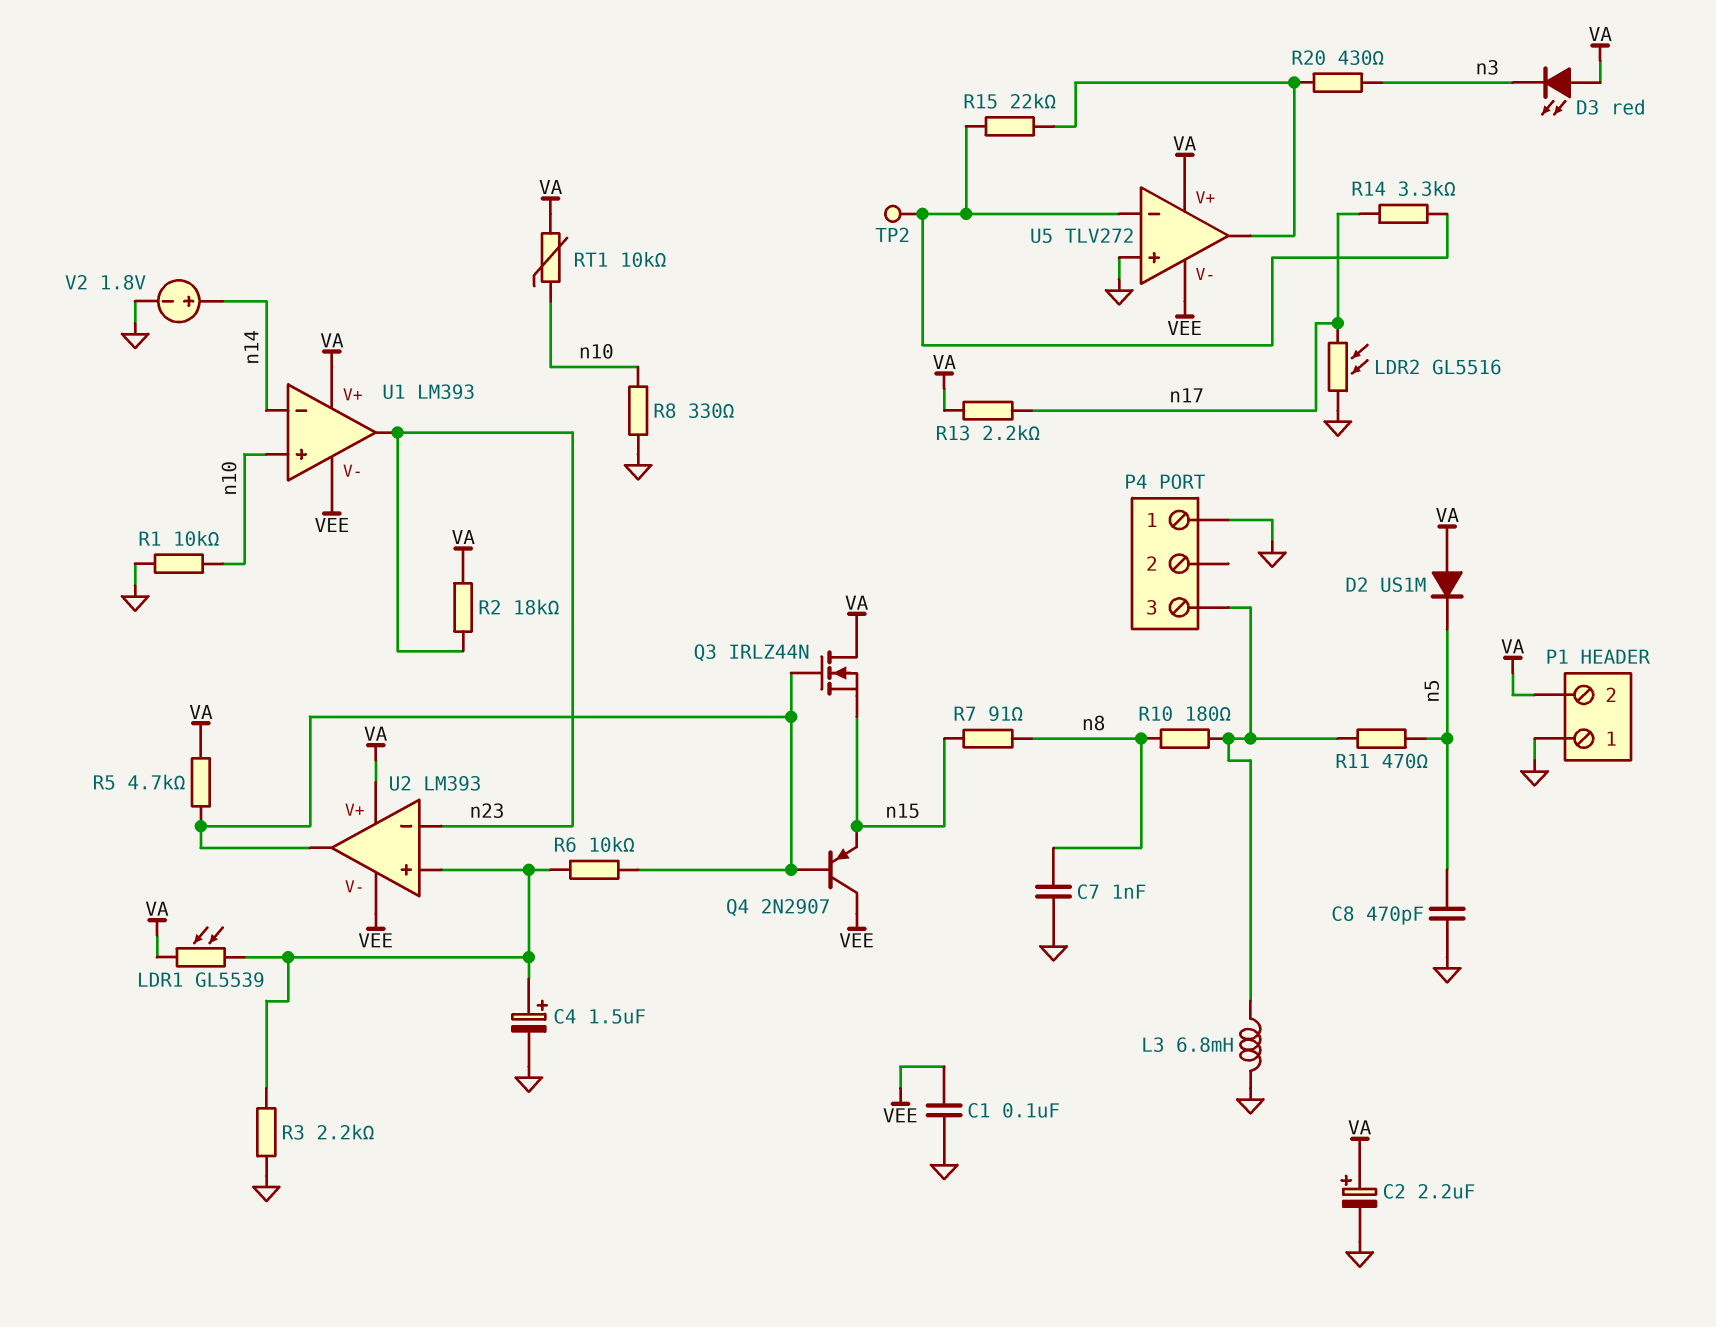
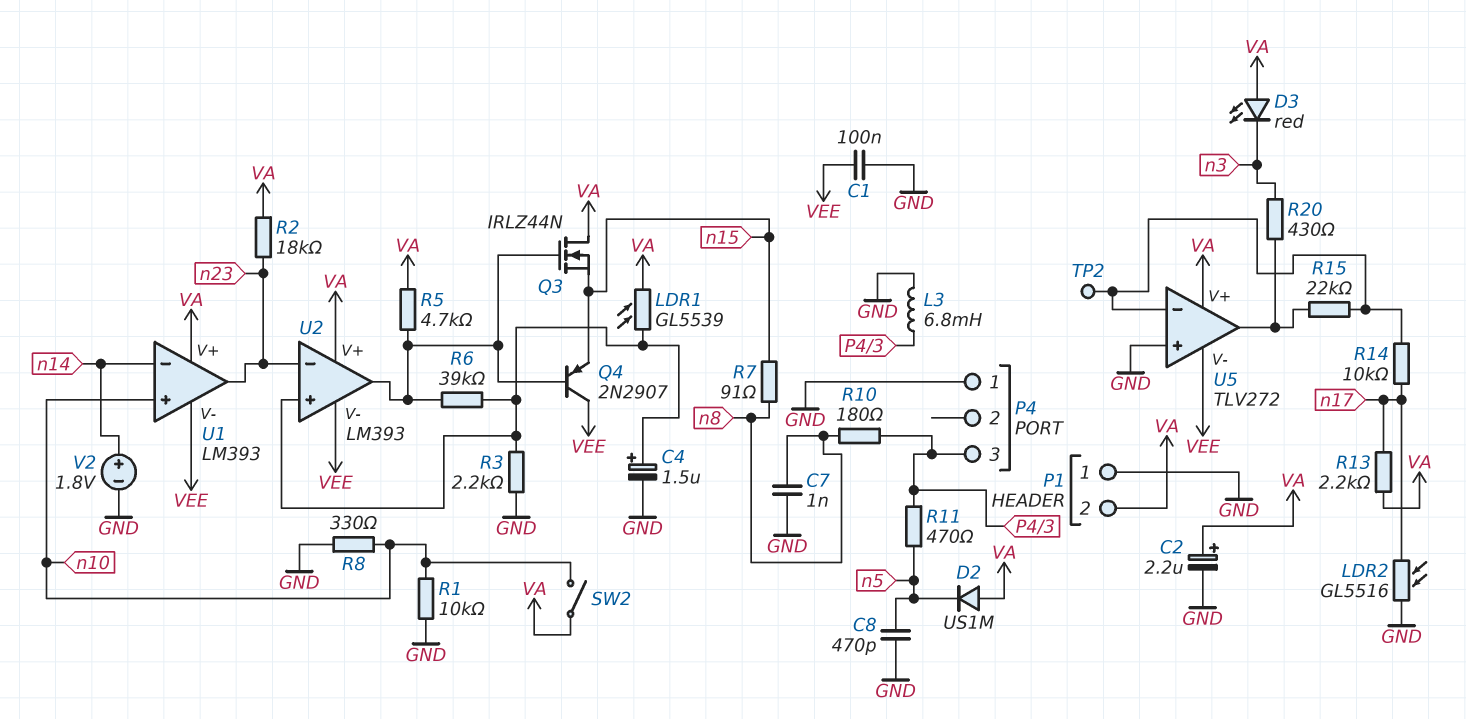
R6: 10k (U2/in+, U2/out) -> 39k (U2/in+, U2/out)
R14: 3.3k (U5/in-, n17) -> 10k (U5/in-, n17)
RT1: 10k (VA, n10) -> none
SW2: none -> switch (VA, n10)

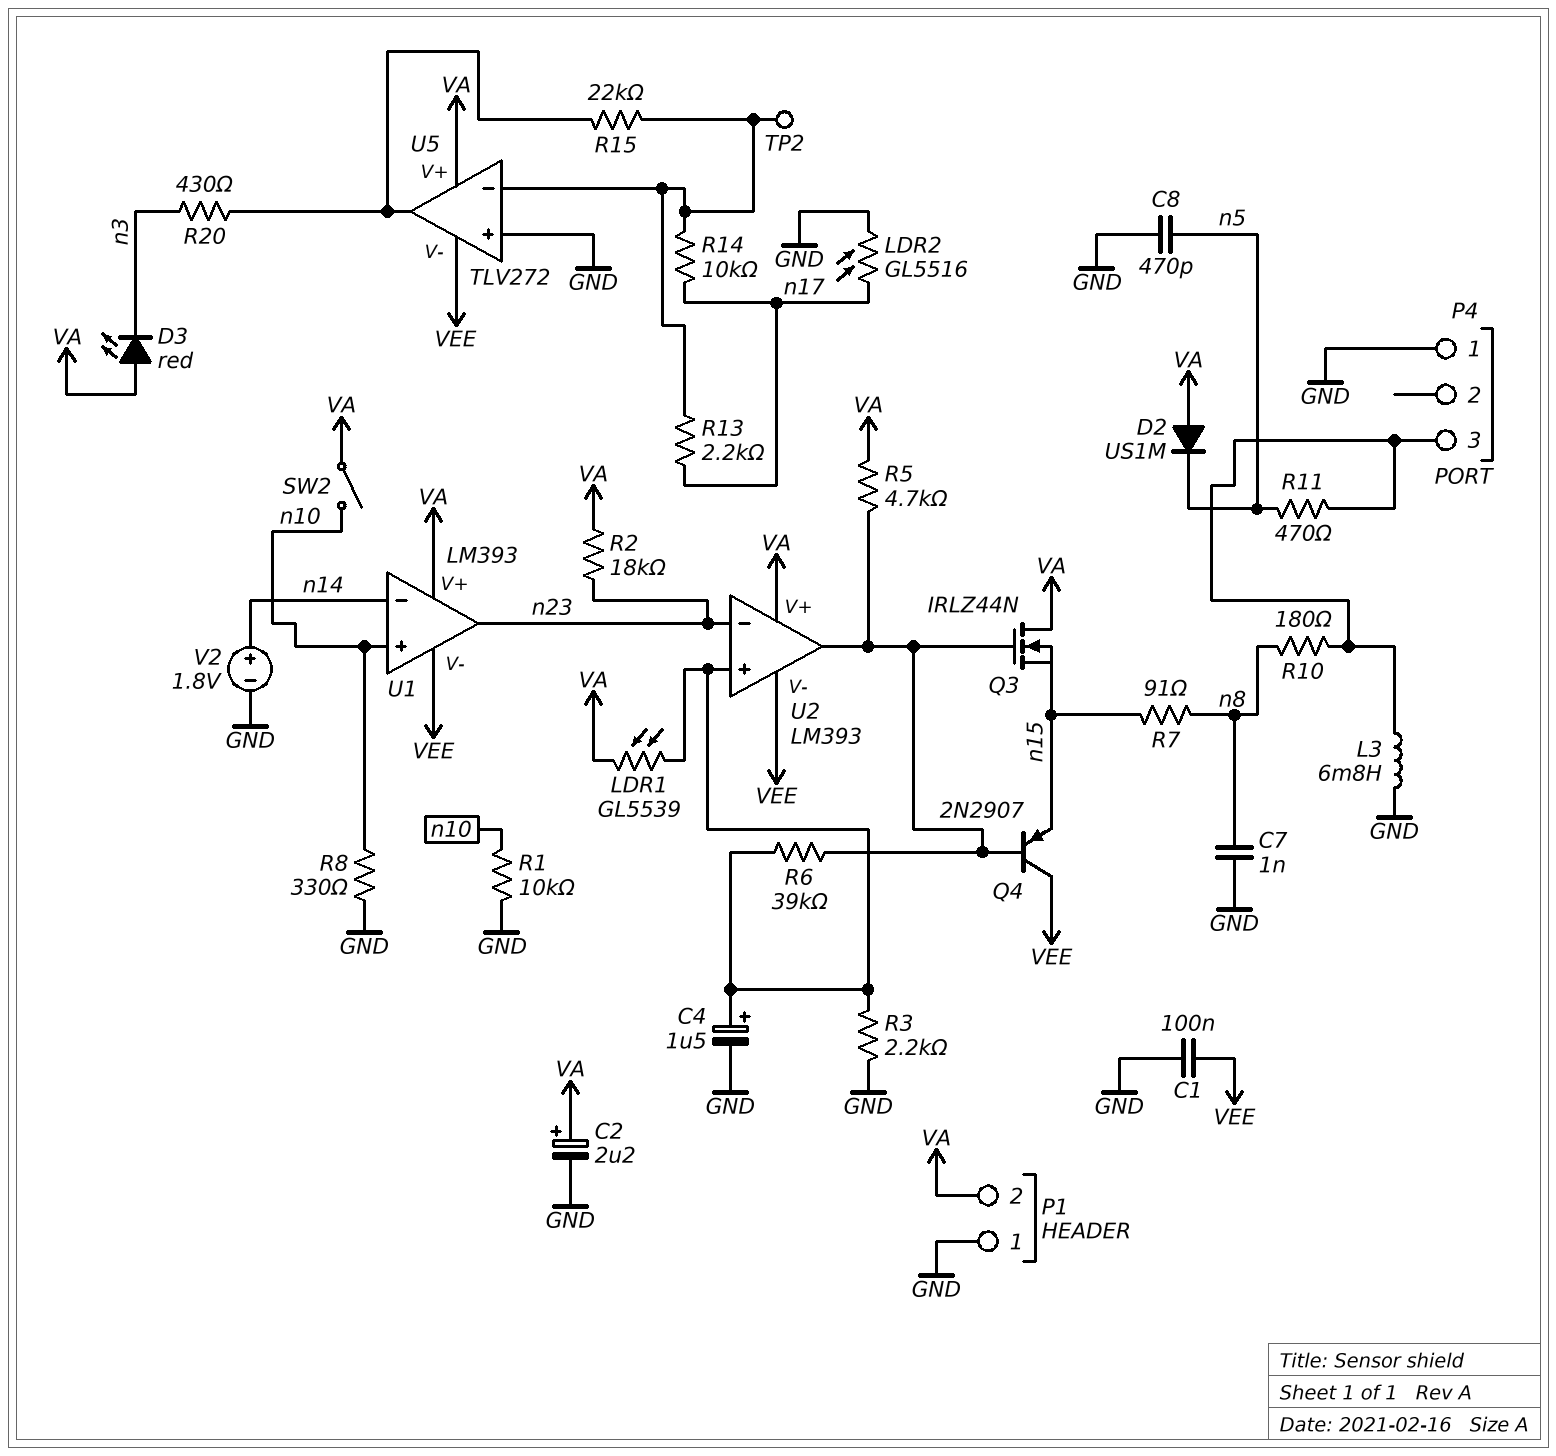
R13: 2.2k (VA, n17) -> 2.2k (U5/in-, n17)

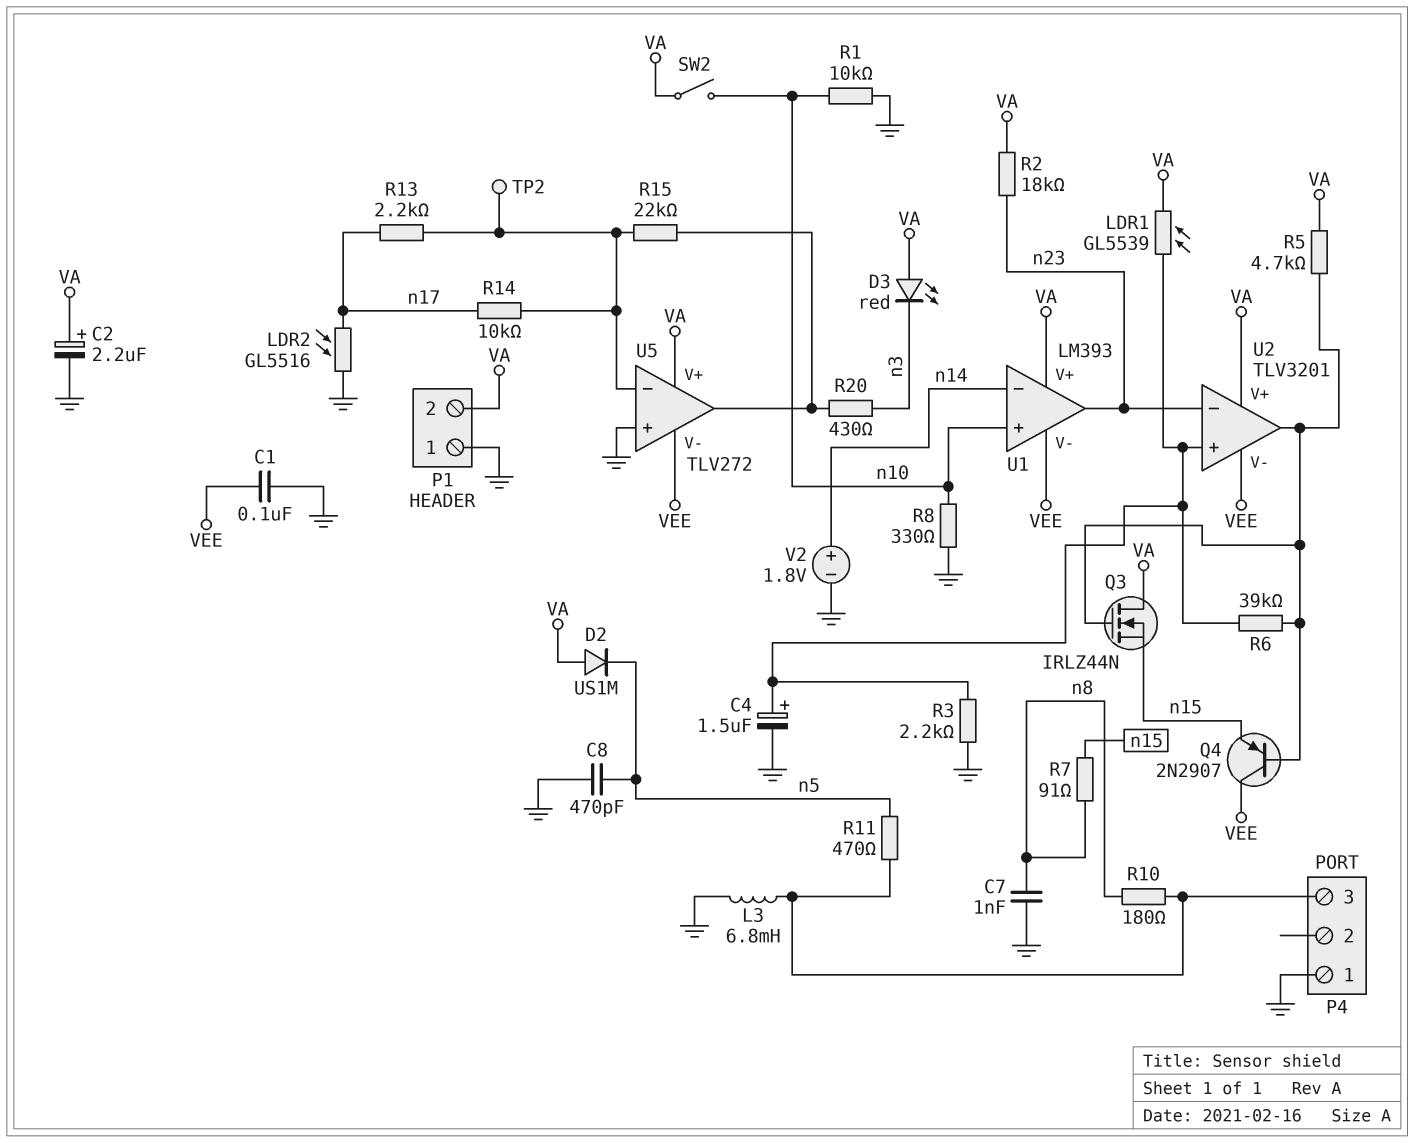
U2: LM393 -> TLV3201

